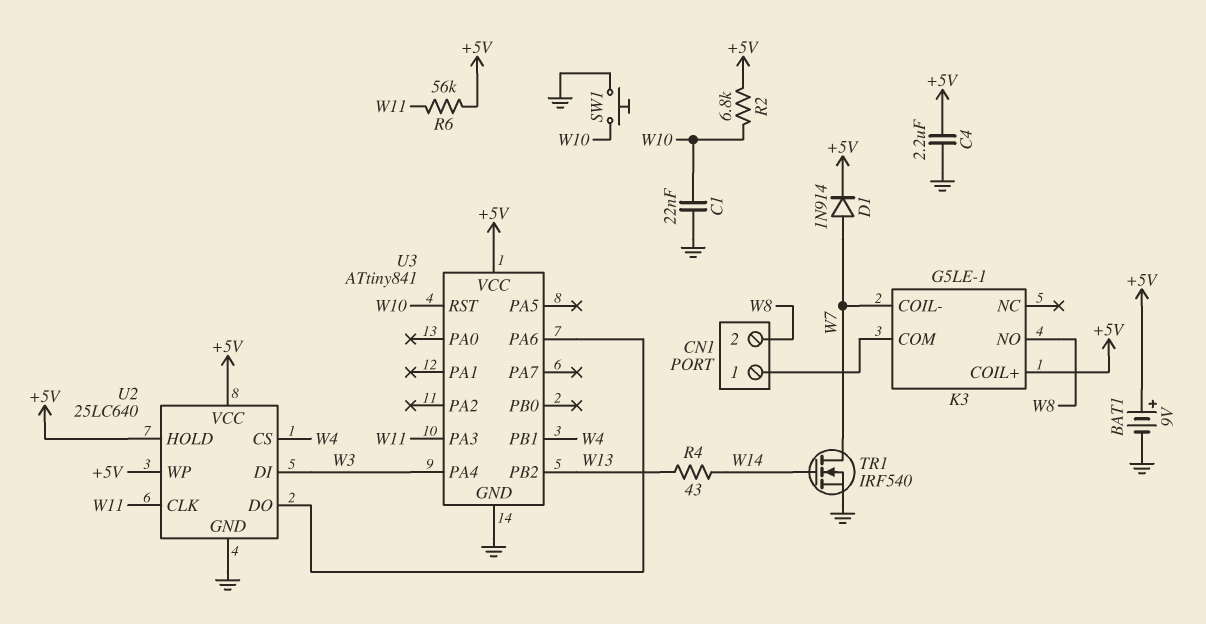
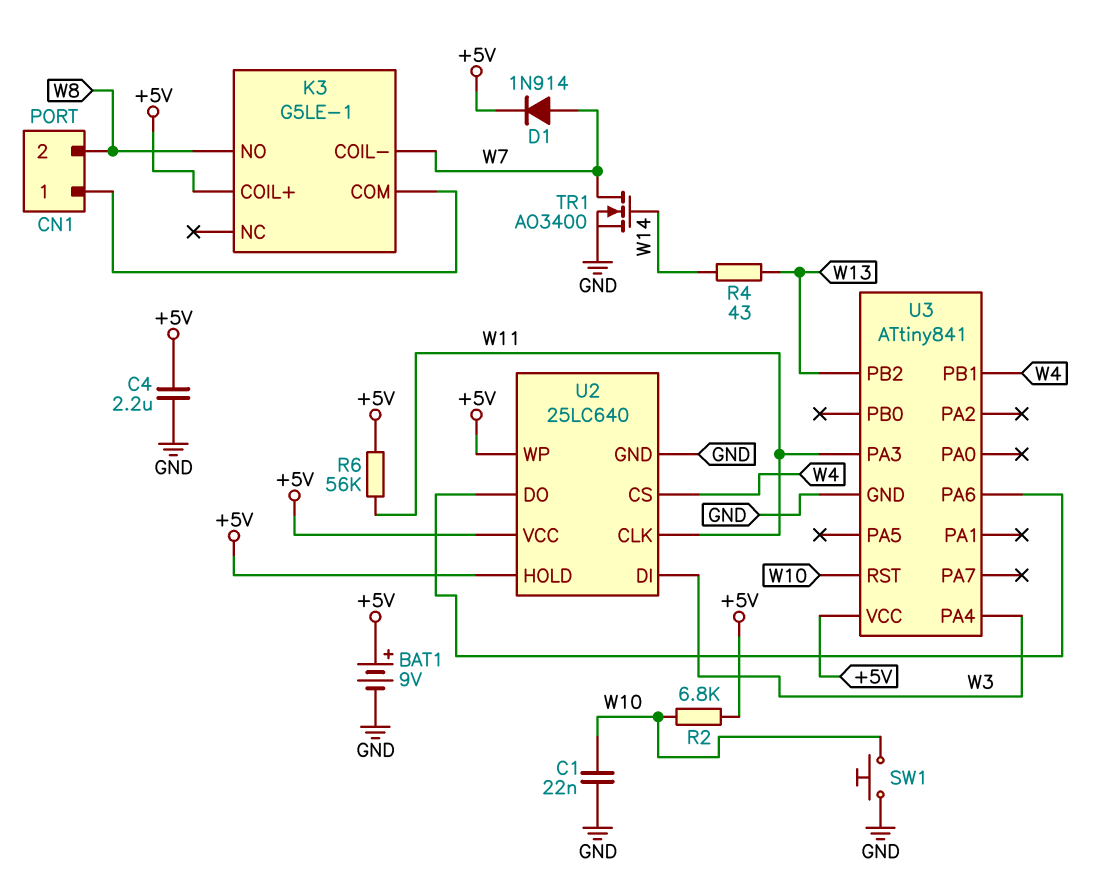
TR1: NMOS IRF540 (G W14, D W7, S GND) -> NMOS AO3400 (G W14, D W7, S GND)

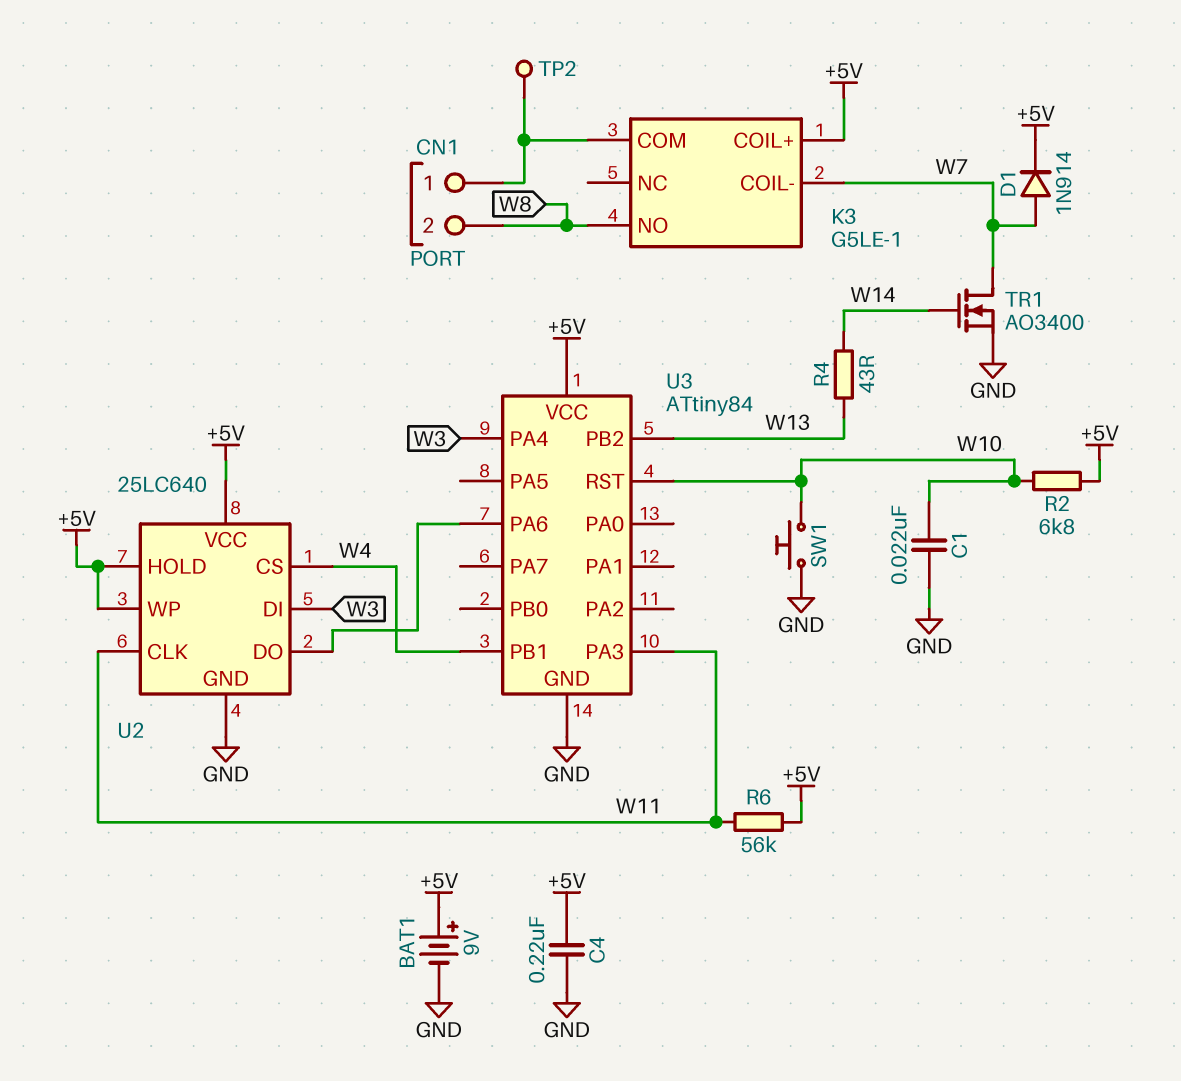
C4: 2.2uF (+5V, GND) -> 220nF (+5V, GND)
TP2: none -> test point (CN1/1)
U3: ATtiny841 -> ATtiny84

